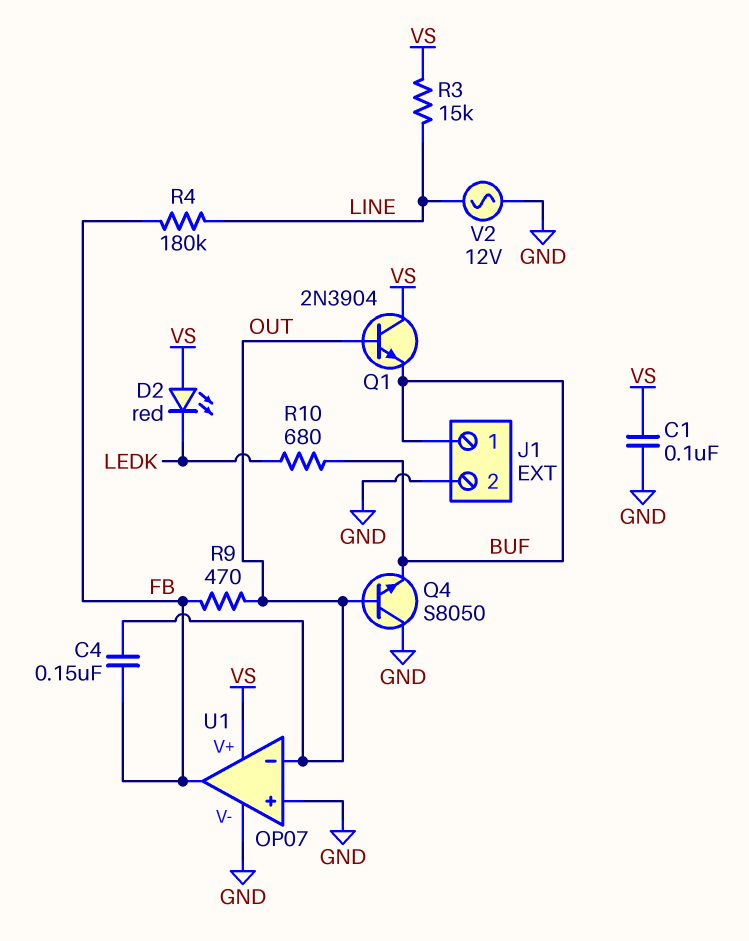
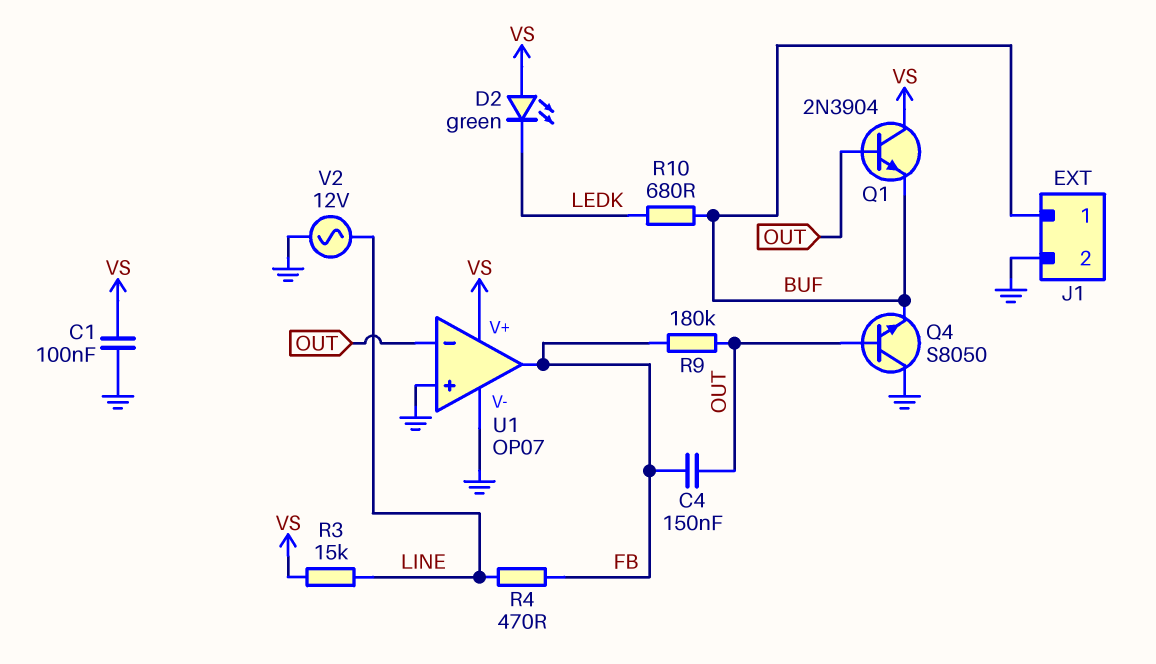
D2: LED red (A VS, K LEDK) -> LED green (A VS, K LEDK)
R4: 180k (FB, LINE) -> 470 (FB, LINE)
R9: 470 (FB, OUT) -> 180k (FB, OUT)

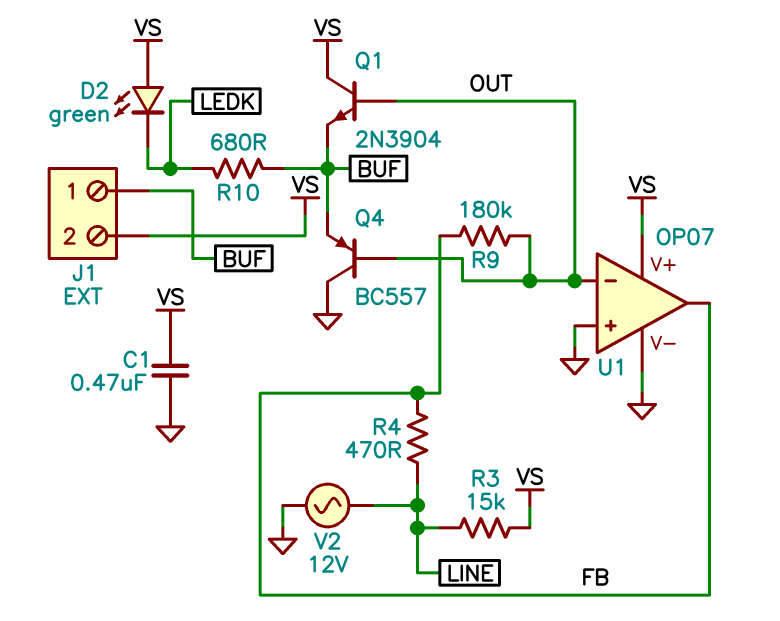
C1: 100nF (GND, VS) -> 470nF (GND, VS)
C4: 150nF (FB, OUT) -> none
J1 pin 2: GND -> VS
Q4: NPN S8050 (B OUT, C GND, E BUF) -> PNP BC557 (B OUT, C GND, E BUF)

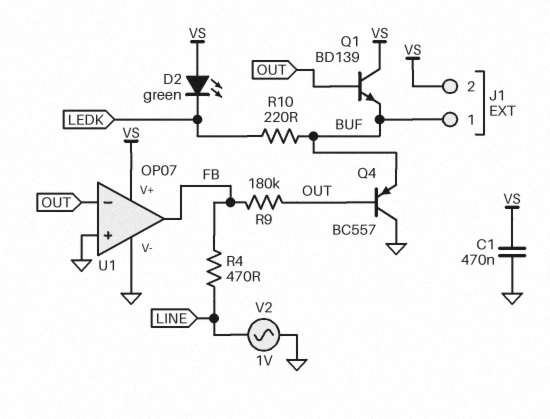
Q1: NPN 2N3904 (B OUT, C VS, E BUF) -> NPN BD139 (B OUT, C VS, E BUF)
R3: 15k (LINE, VS) -> none
R10: 680 (BUF, LEDK) -> 220 (BUF, LEDK)
V2: AC 12V (GND, LINE) -> AC 1V (GND, LINE)

